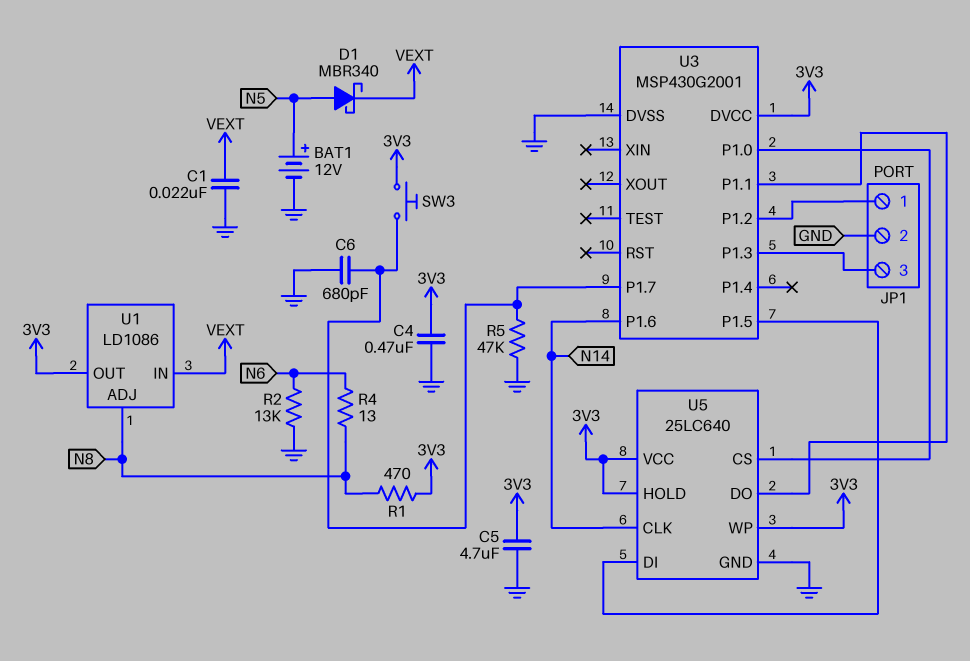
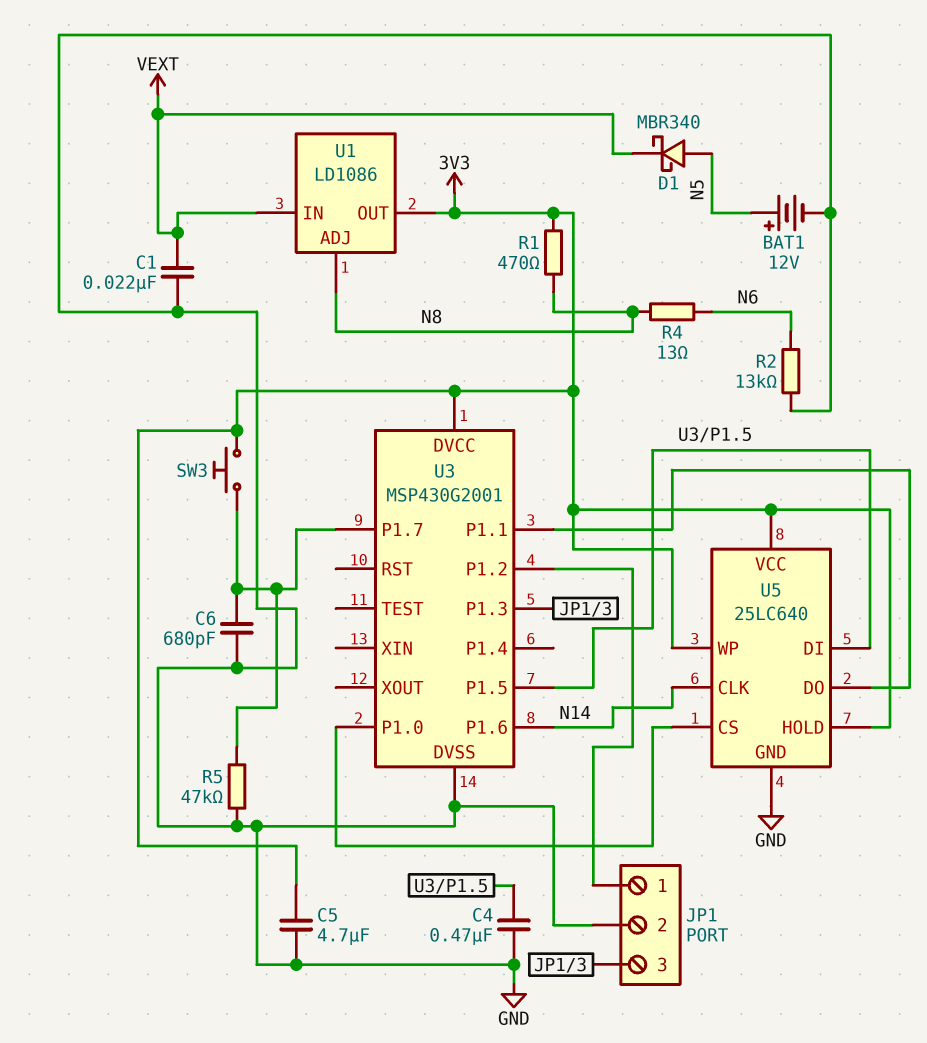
C4: 470nF (3V3, GND) -> 470nF (GND, U3/P1.5)

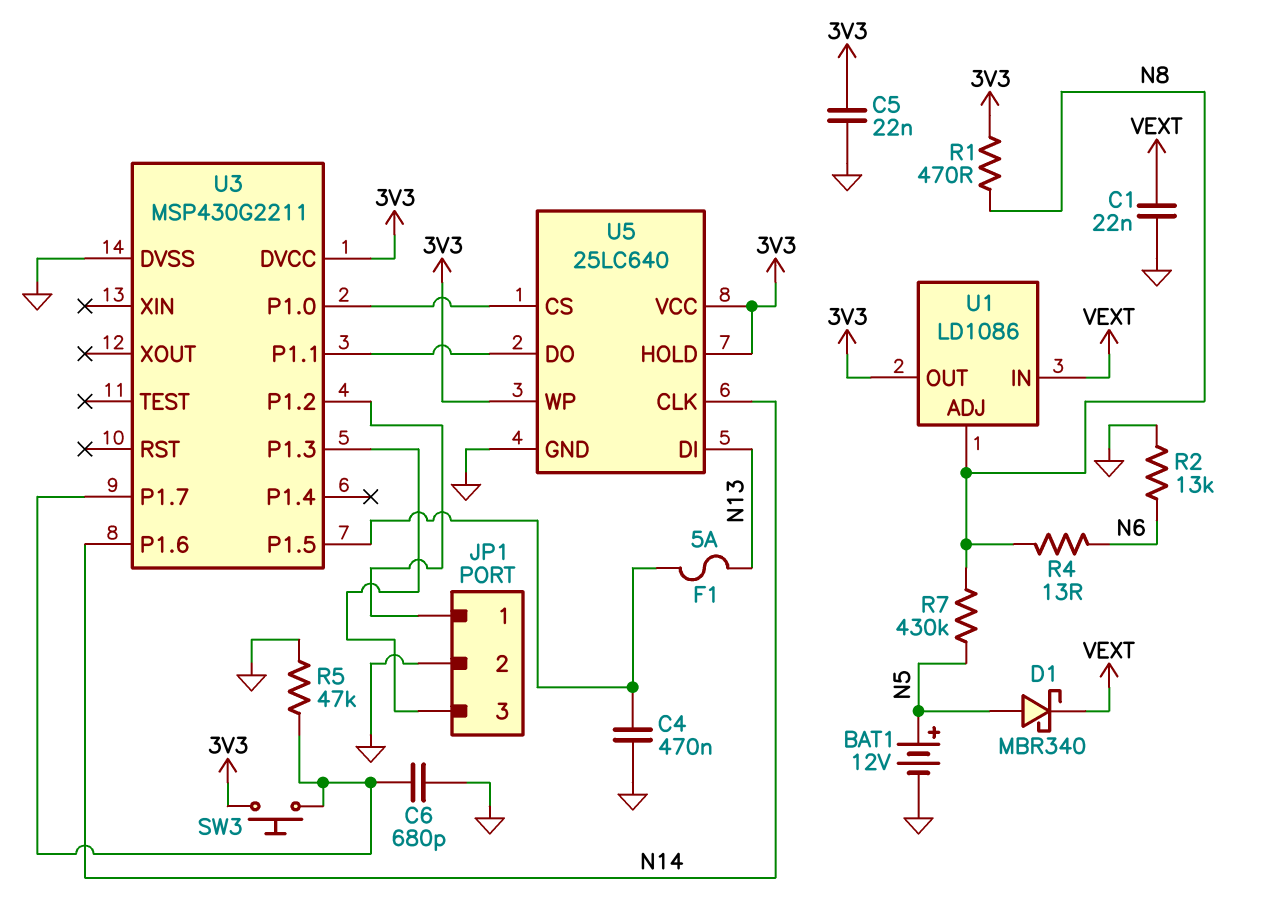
C5: 4.7uF (3V3, GND) -> 22nF (3V3, GND)
F1: none -> 5A (N13, U3/P1.5)
R7: none -> 430k (N5, N8)
U3: MSP430G2001 -> MSP430G2211
U5 pin DI: U3/P1.5 -> N13

